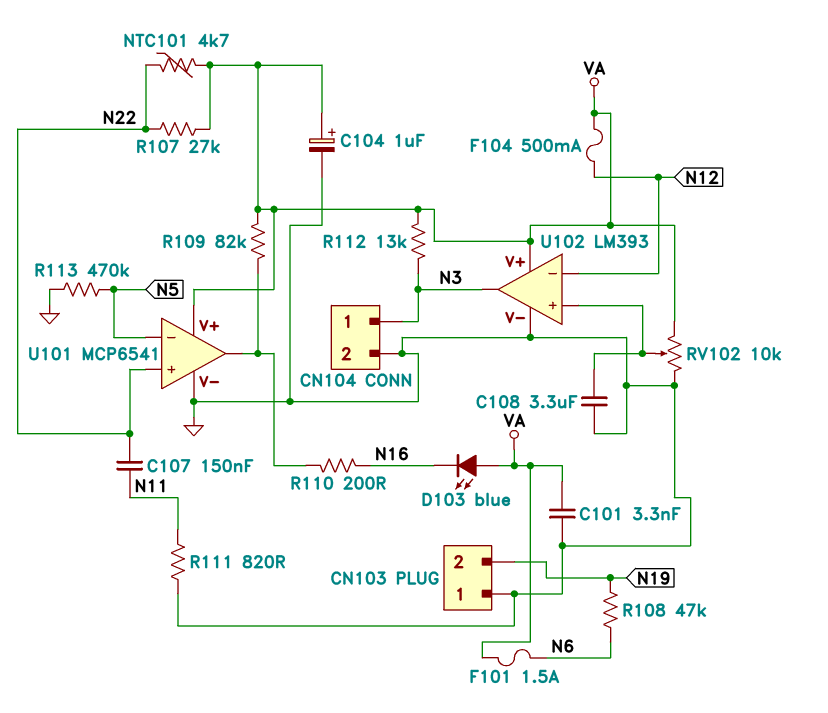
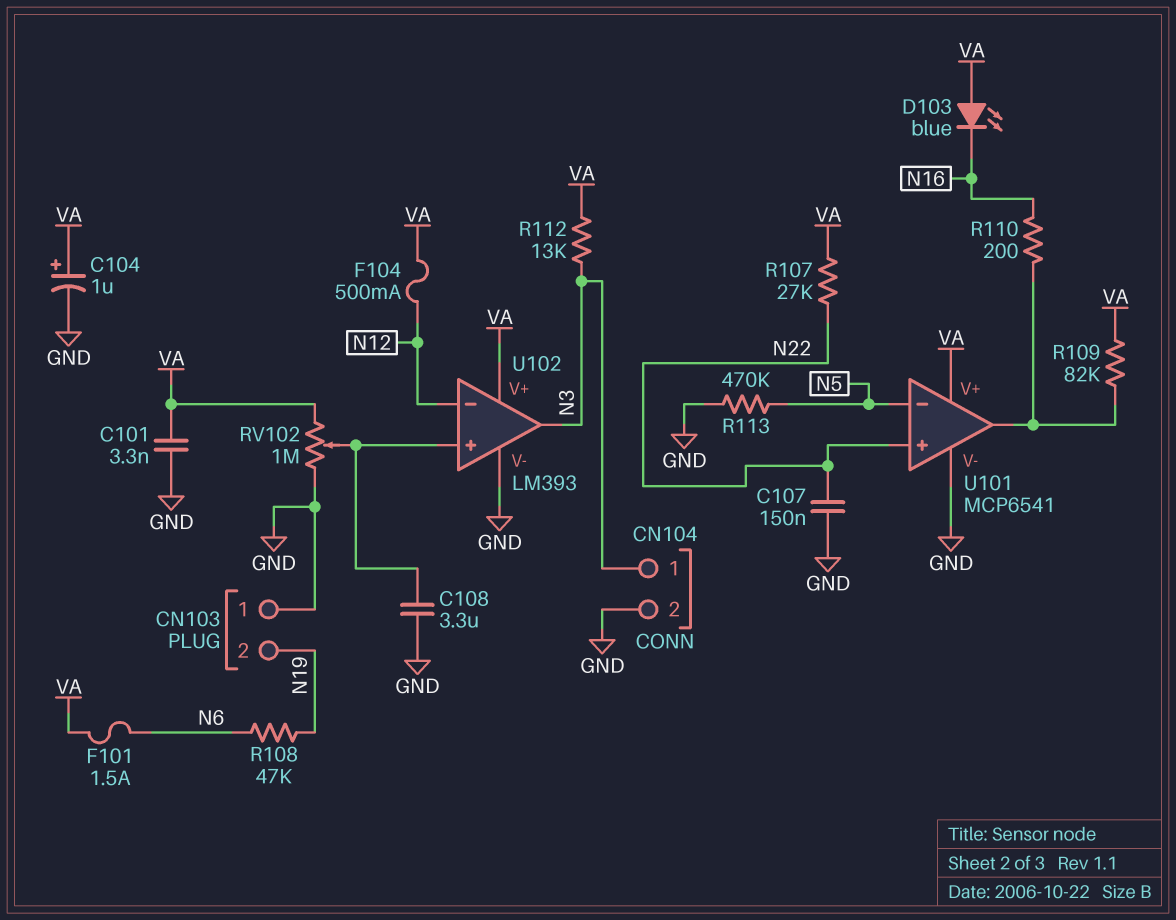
C107: 150nF (N11, N22) -> 150nF (GND, N22)
NTC101: 4.7k (N22, VA) -> none
R111: 820 (GND, N11) -> none
RV102: 10k (GND, VA, wiper U102/in+) -> 1M (GND, VA, wiper U102/in+)

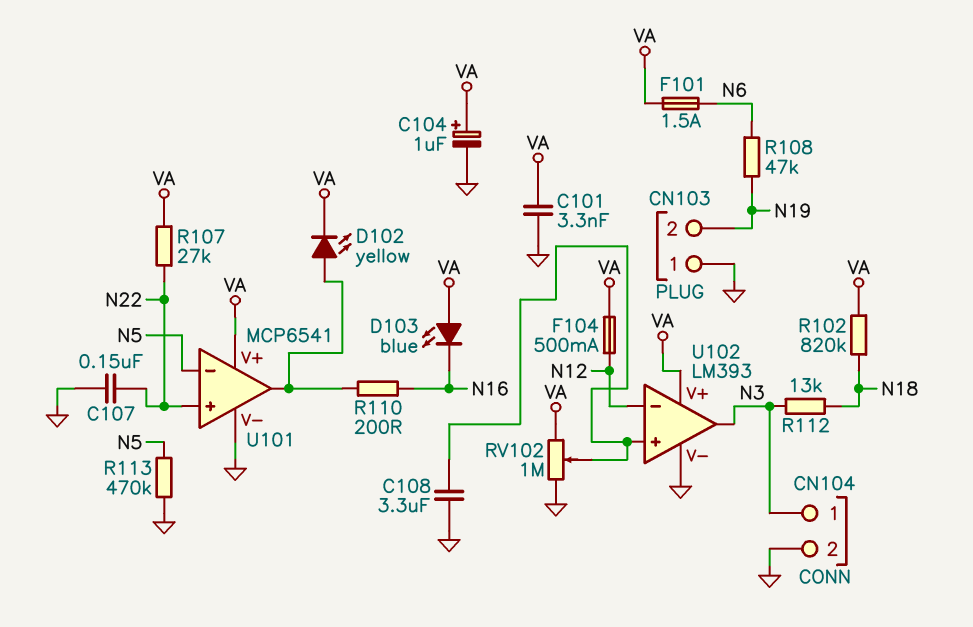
D102: none -> LED yellow (A U101/out, K VA)
R102: none -> 820k (N18, VA)
R109: 82k (U101/out, VA) -> none
R112: 13k (N3, VA) -> 13k (N3, N18)

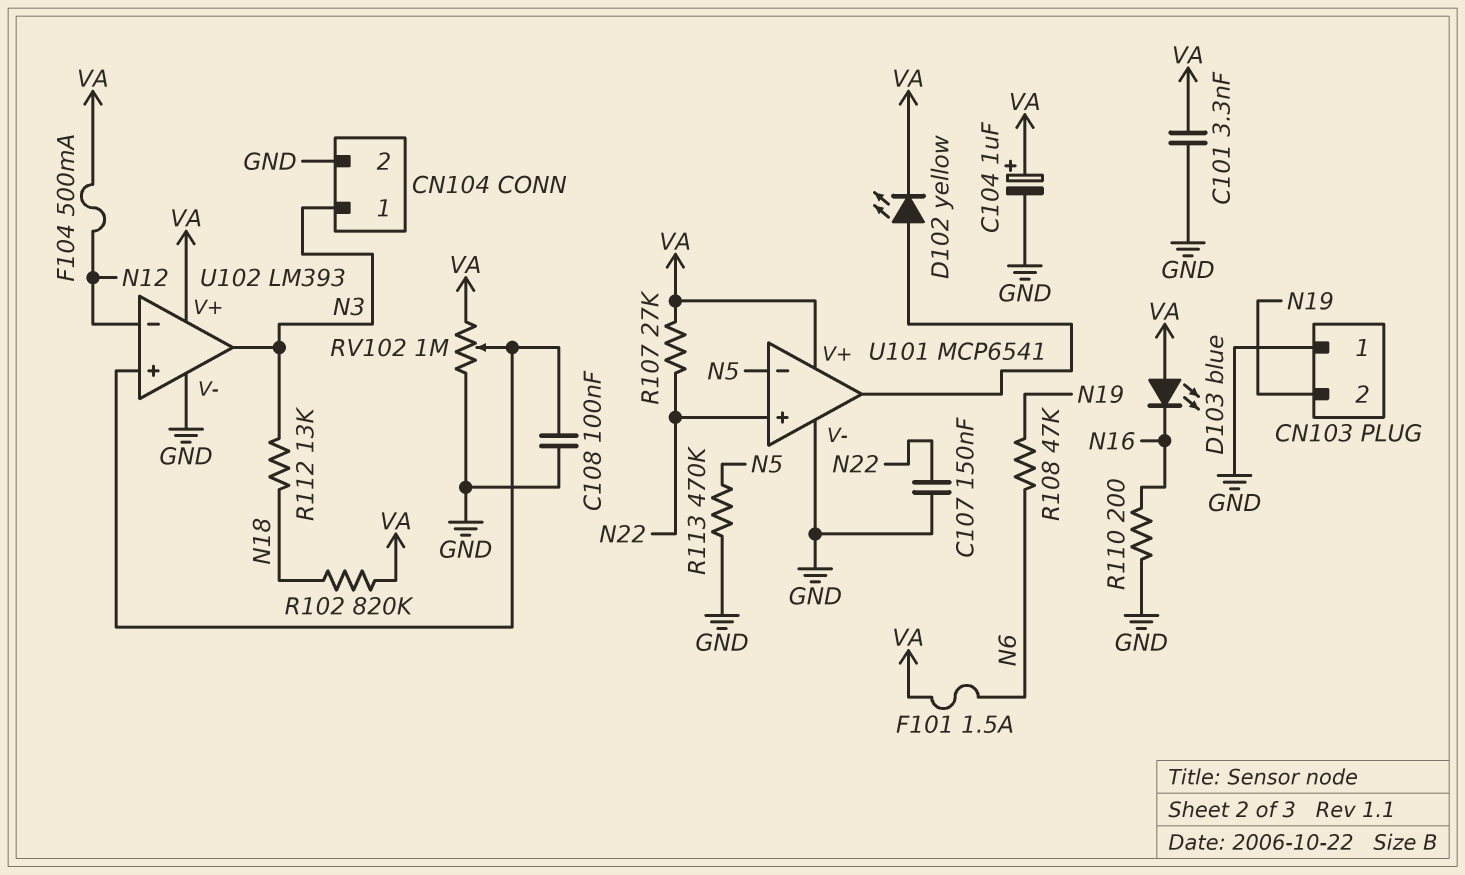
C108: 3.3uF (GND, U102/in+) -> 100nF (GND, U102/in+)
R110: 200 (N16, U101/out) -> 200 (GND, N16)

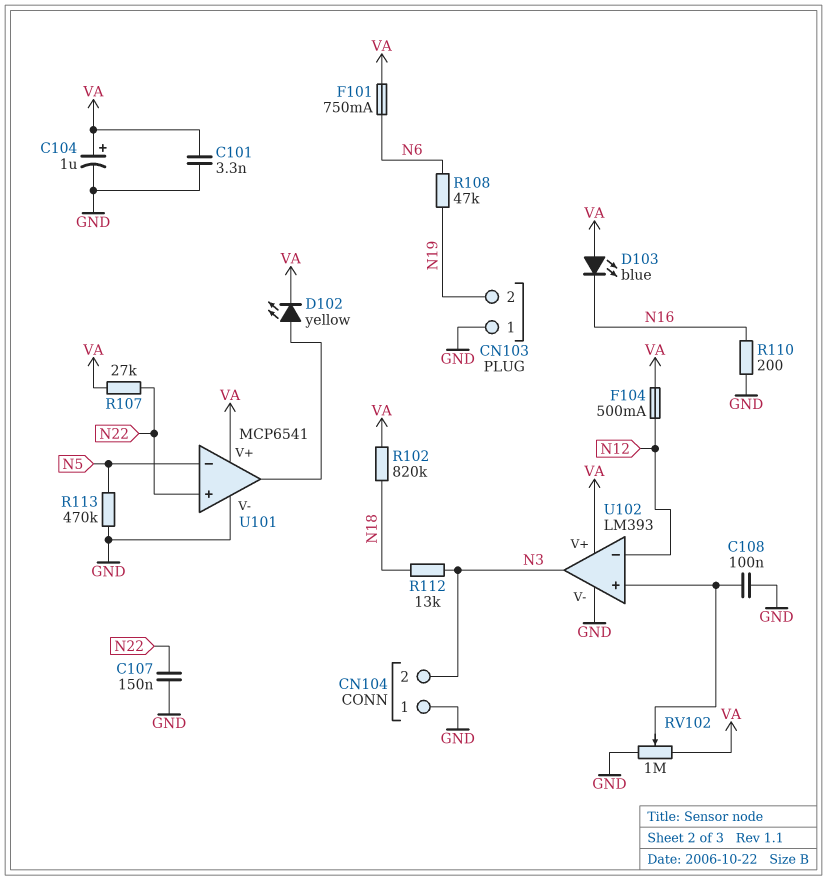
CN104 pin 1: N3 -> GND
CN104 pin 2: GND -> N3
F101: 1.5A (N6, VA) -> 750mA (N6, VA)

